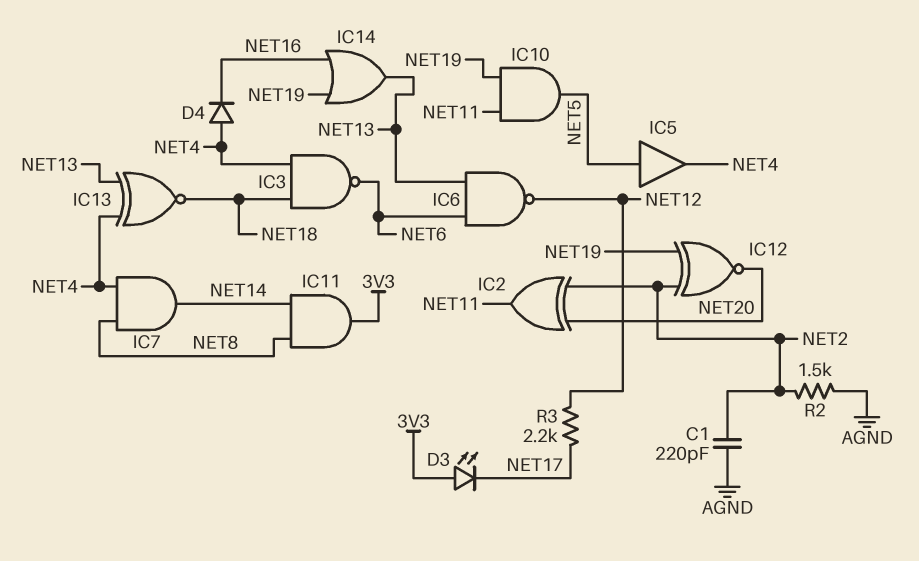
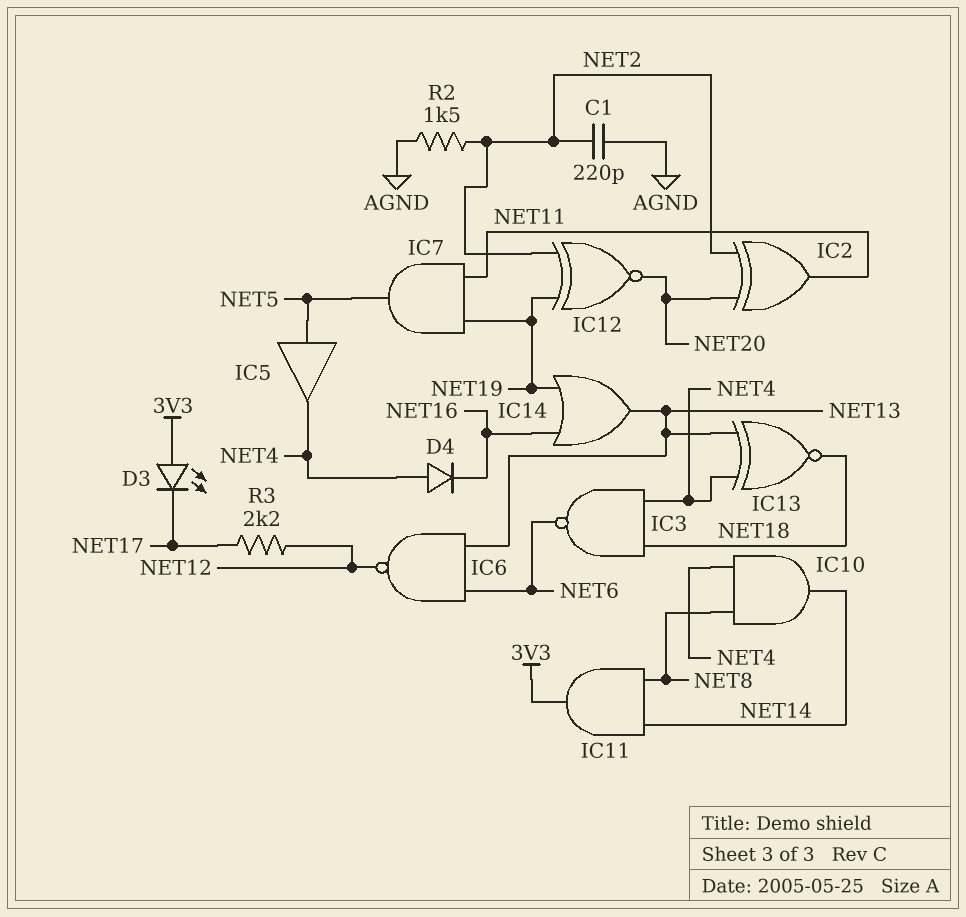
IC7: AND (in NET4, in NET8, out NET14) -> AND (in NET11, in NET19, out NET5)
IC10: AND (in NET11, in NET19, out NET5) -> AND (in NET4, in NET8, out NET14)

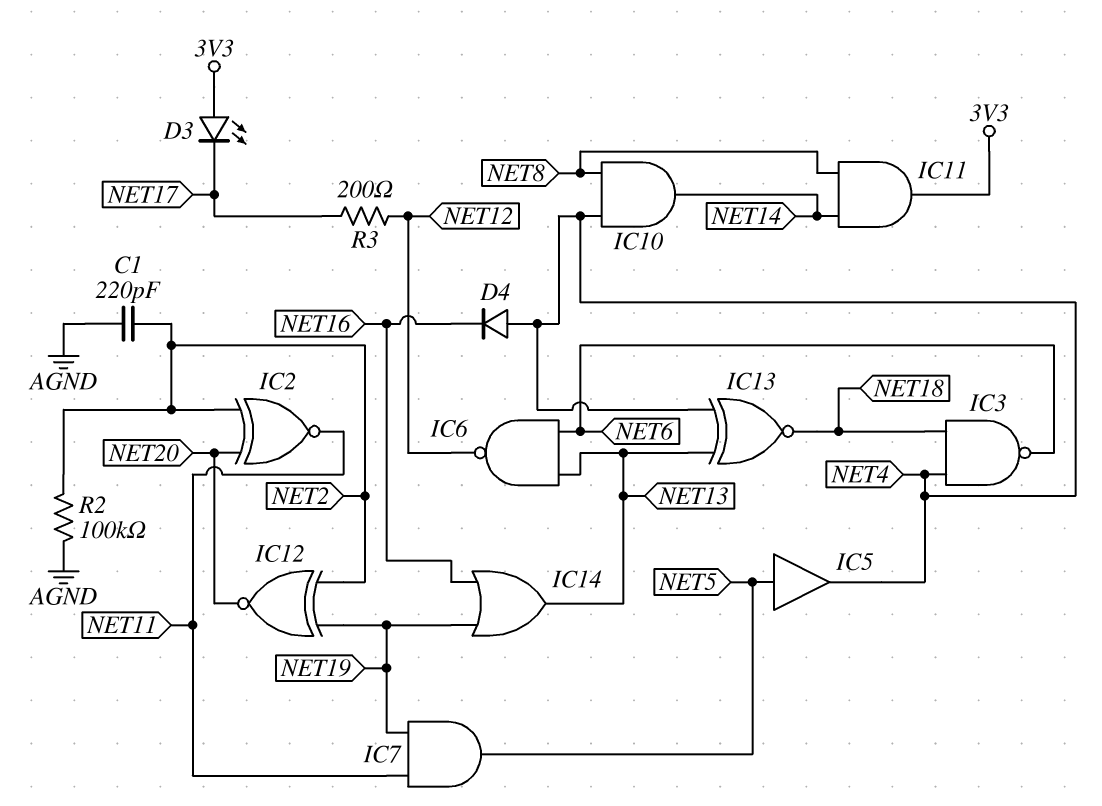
IC2: XOR (in NET2, in NET20, out NET11) -> XNOR (in NET2, in NET20, out NET11)
R2: 1.5k (AGND, NET2) -> 100k (AGND, NET2)
R3: 2.2k (NET12, NET17) -> 200 (NET12, NET17)

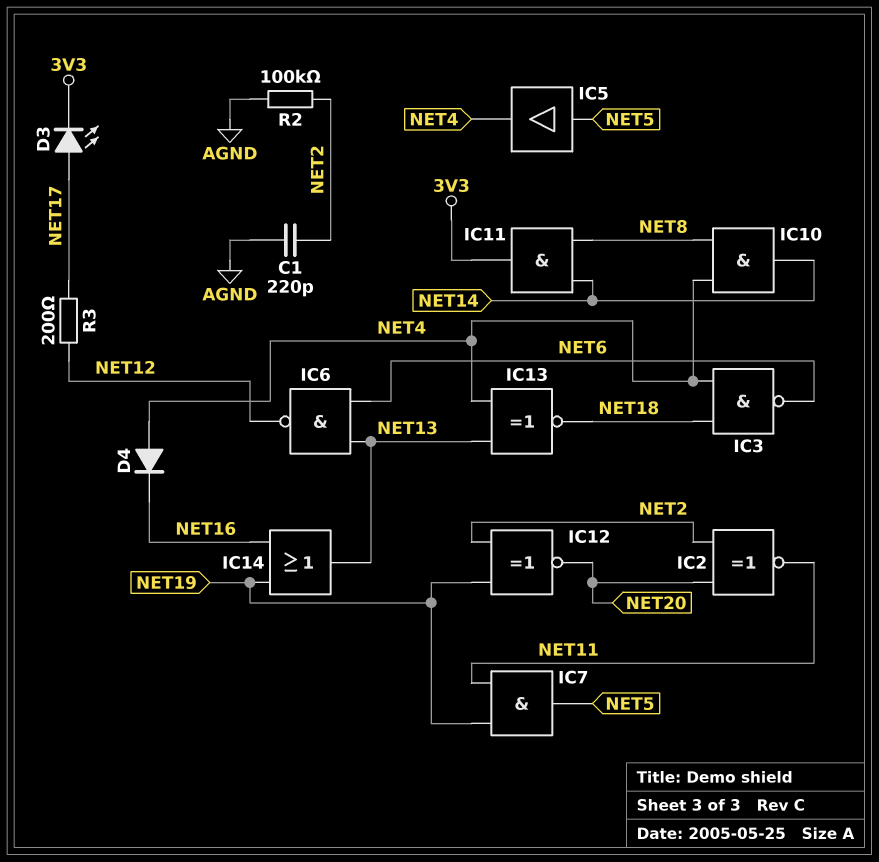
D3: LED (A 3V3, K NET17) -> LED (A NET17, K 3V3)

